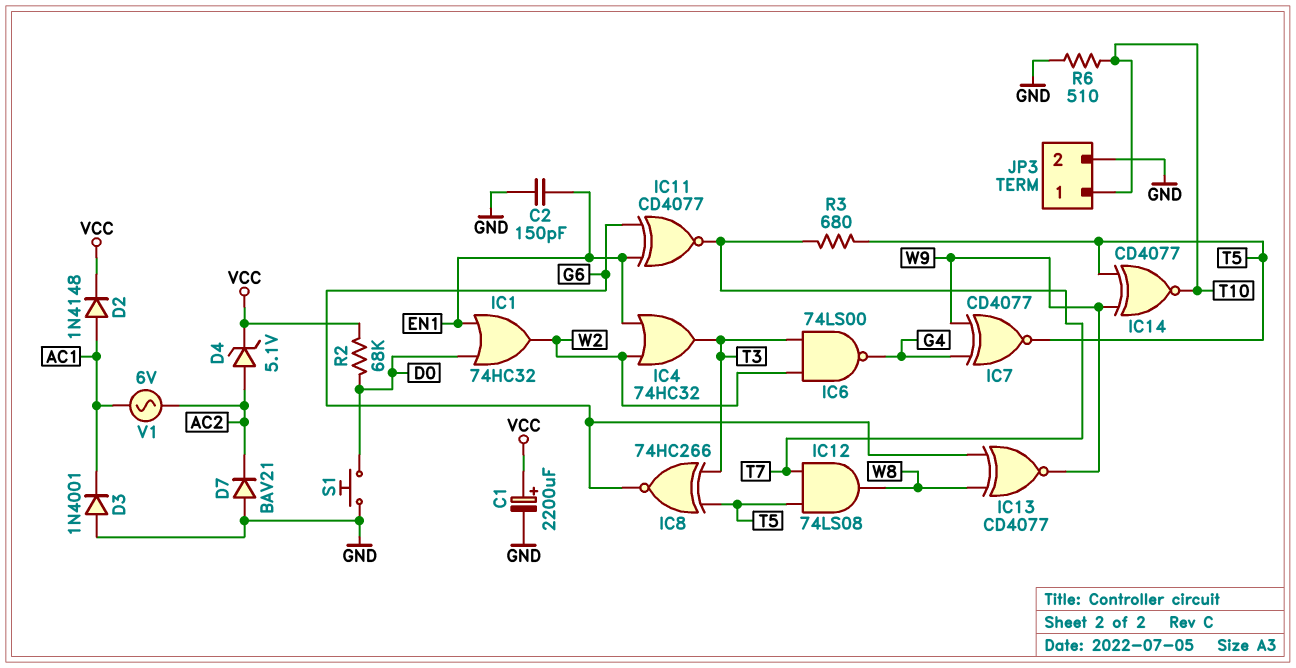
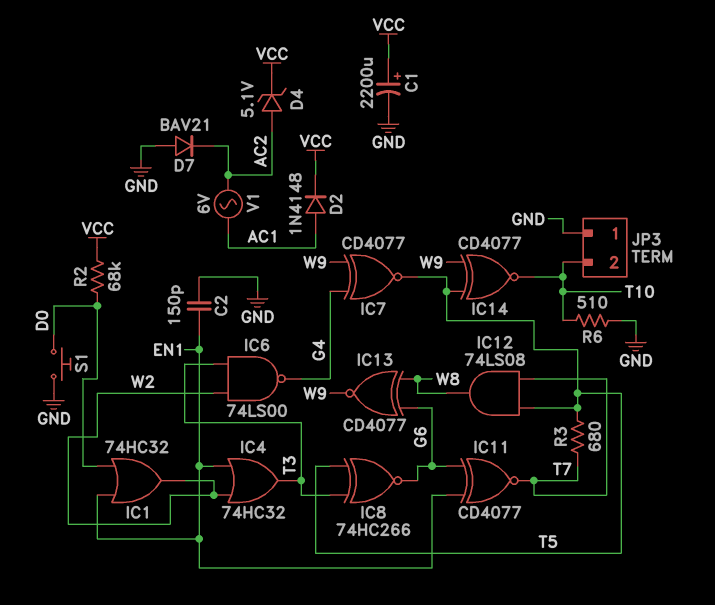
D3: diode 1N4001 (A GND, K AC1) -> none
JP3 pin 1: T10 -> GND
JP3 pin 2: GND -> T10

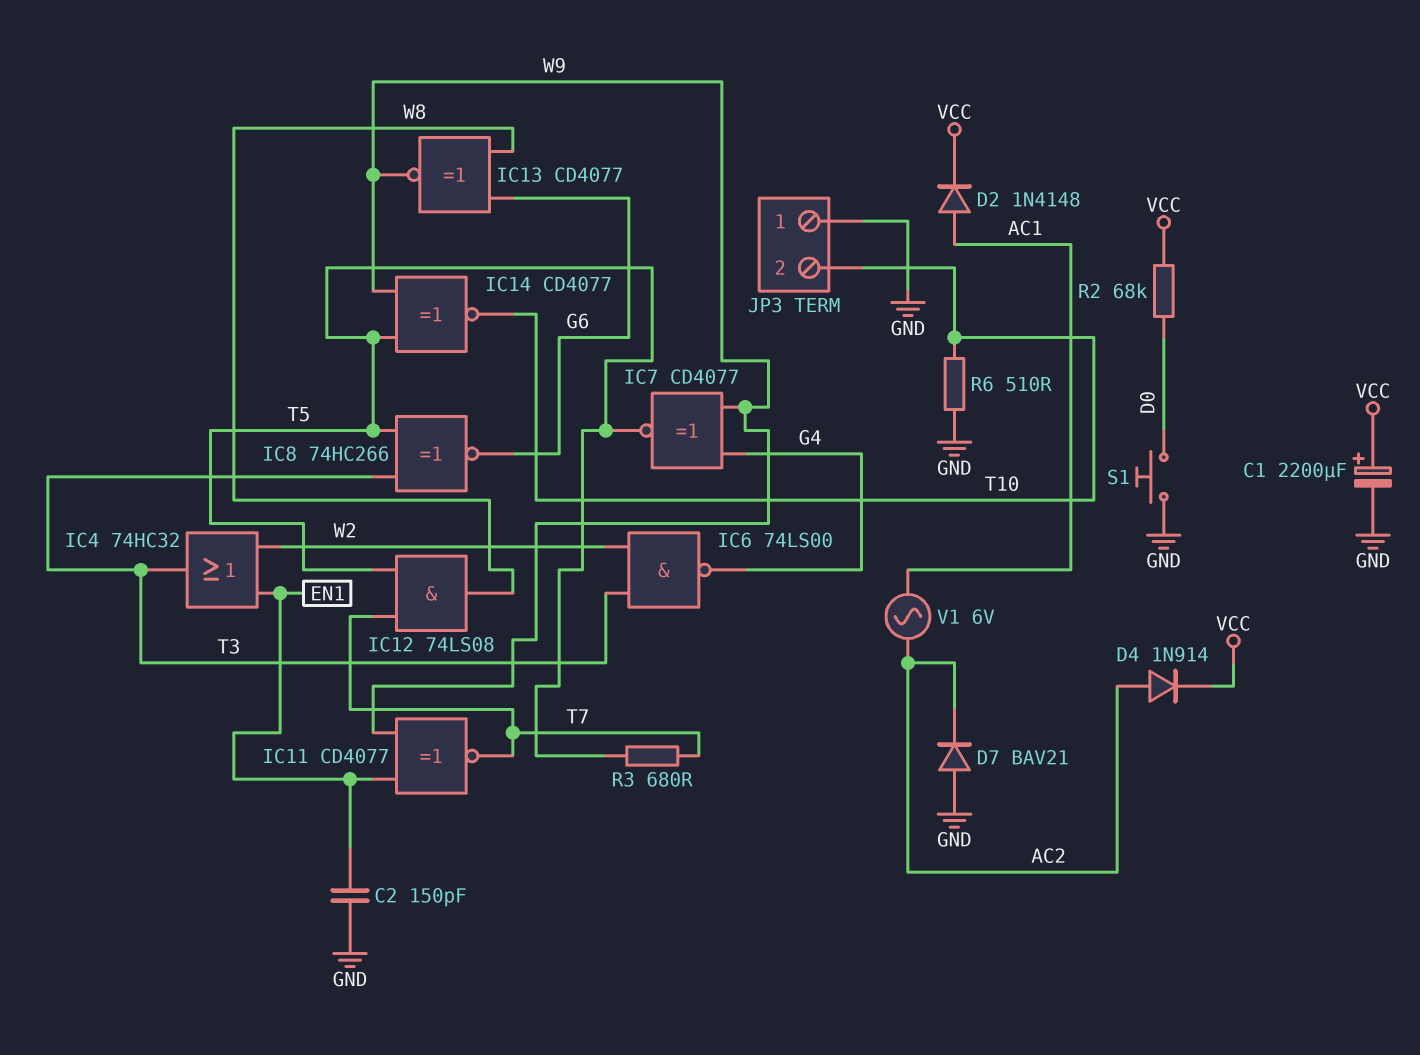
D4: zener 5.1V (A AC2, K VCC) -> diode 1N914 (A AC2, K VCC)
IC1: OR 74HC32 (in D0, in EN1, out W2) -> none
IC11: XNOR CD4077 (in EN1, in G6, out T7) -> XNOR CD4077 (in EN1, in W9, out T7)

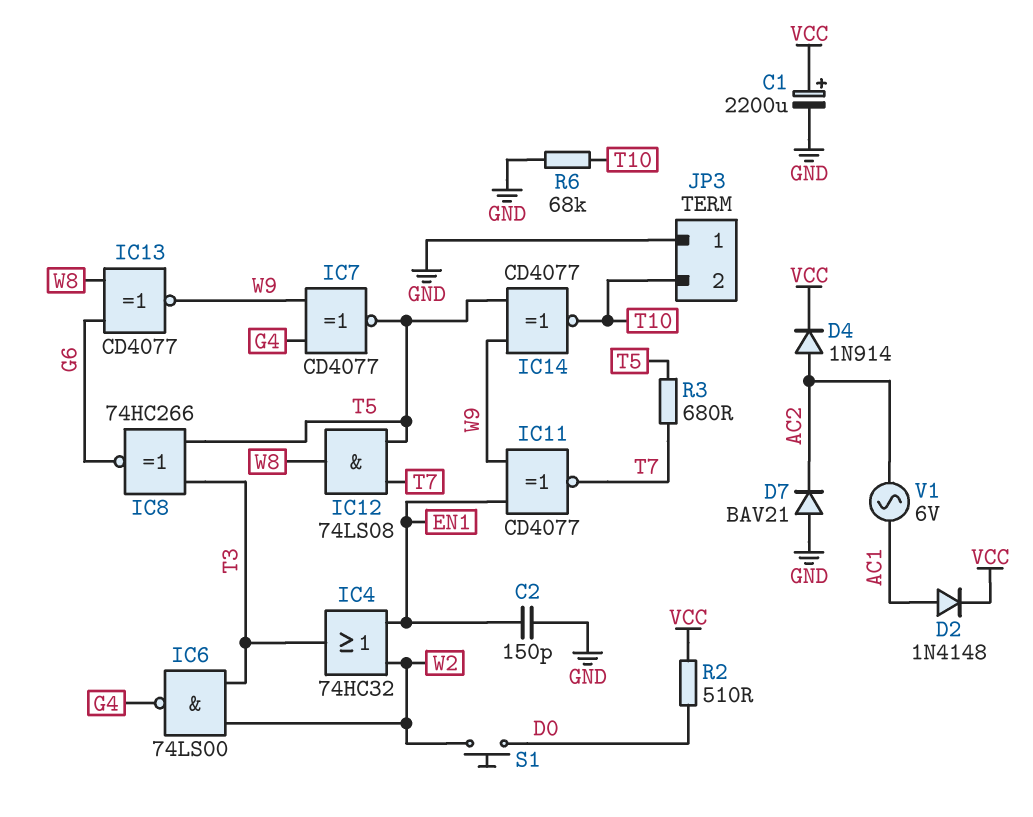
R2: 68k (D0, VCC) -> 510 (D0, VCC)
R6: 510 (GND, T10) -> 68k (GND, T10)
S1: button (D0, GND) -> button (D0, W2)

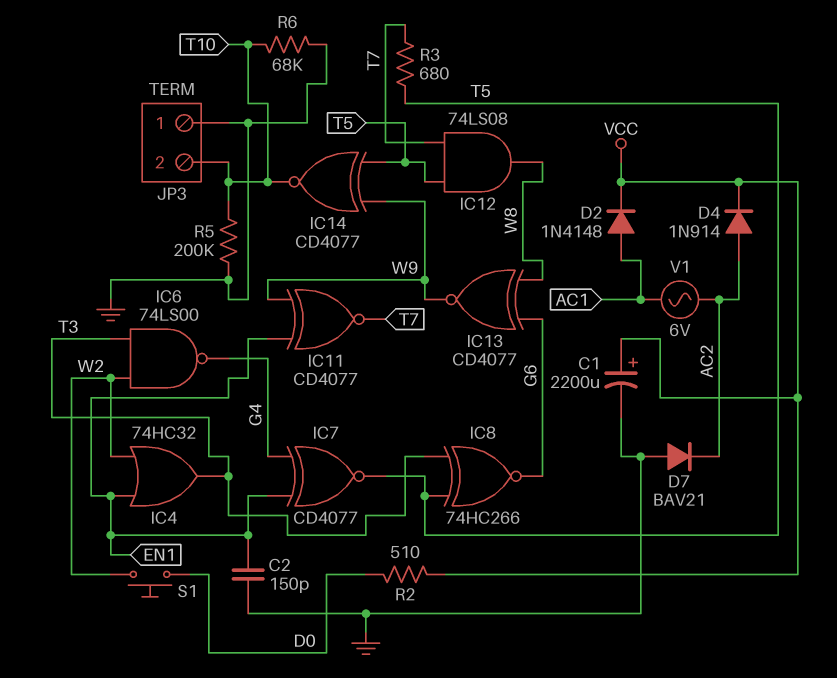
IC7: XNOR CD4077 (in G4, in W9, out T5) -> XNOR CD4077 (in EN1, in G4, out T5)
R5: none -> 200k (GND, T10)

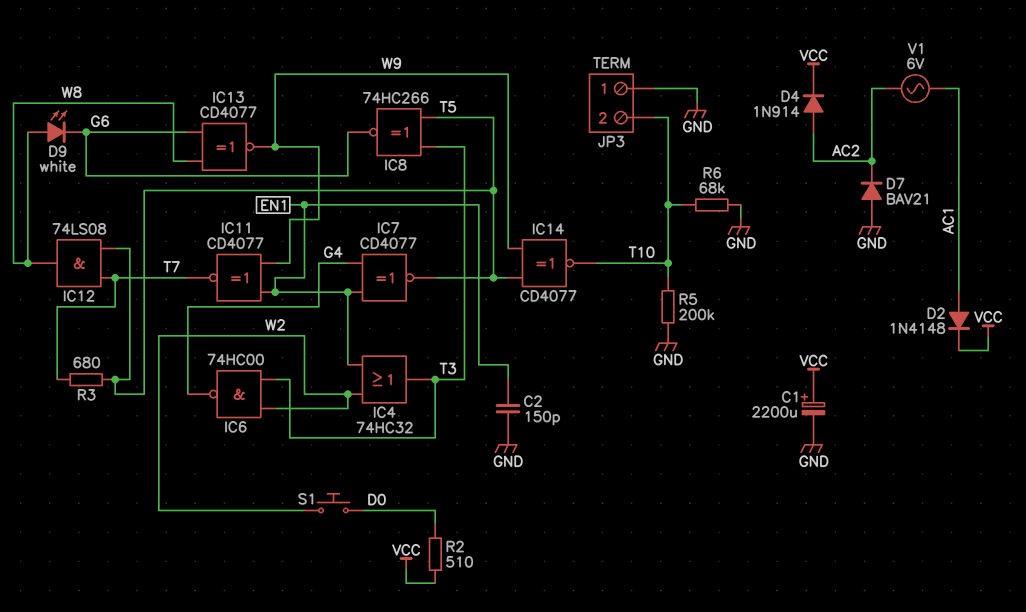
D9: none -> LED white (A W8, K G6)
IC6: NAND 74LS00 (in T3, in W2, out G4) -> NAND 74HC00 (in T3, in W2, out G4)

